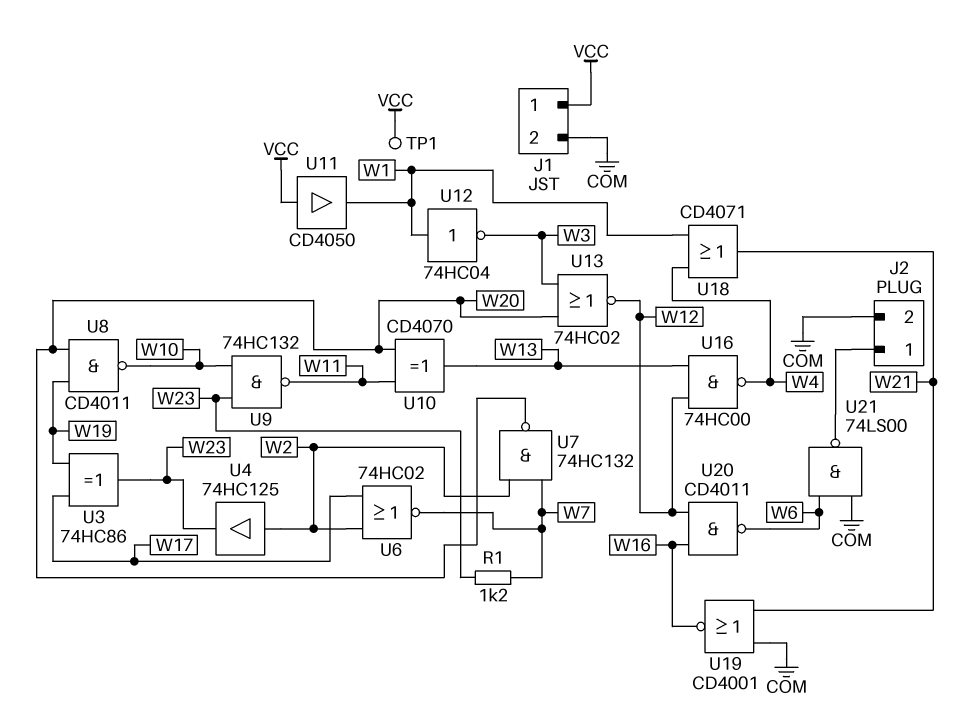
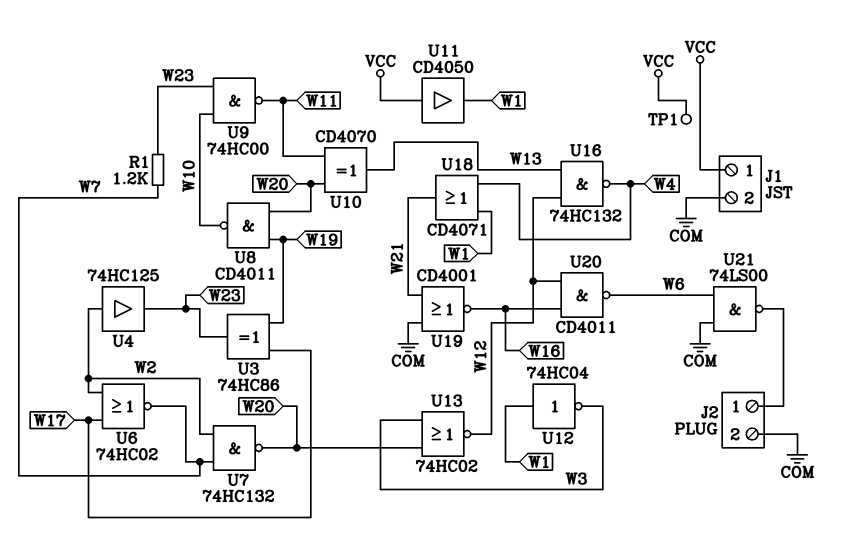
U9: NAND 74HC132 (in W10, in W23, out W11) -> NAND 74HC00 (in W10, in W23, out W11)
U16: NAND 74HC00 (in W12, in W13, out W4) -> NAND 74HC132 (in W12, in W13, out W4)

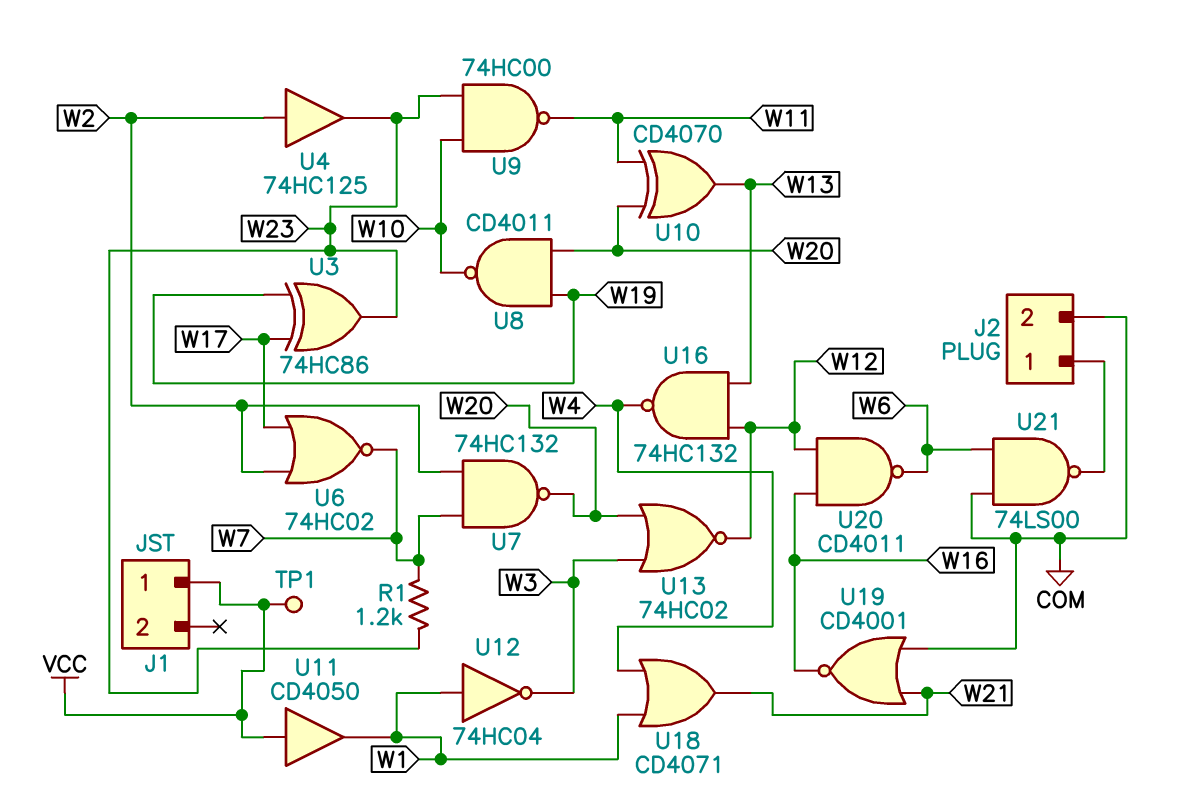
J1 pin 2: COM -> none

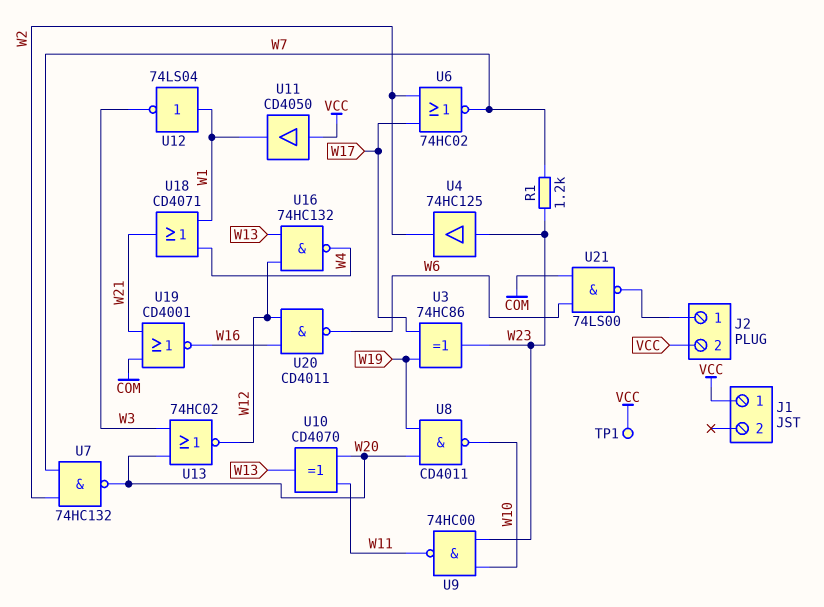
J2 pin 2: COM -> VCC
U4: buffer 74HC125 (in W2, out W23) -> buffer 74HC125 (in W23, out W2)
U12: NOT 74HC04 (in W1, out W3) -> NOT 74LS04 (in W1, out W3)

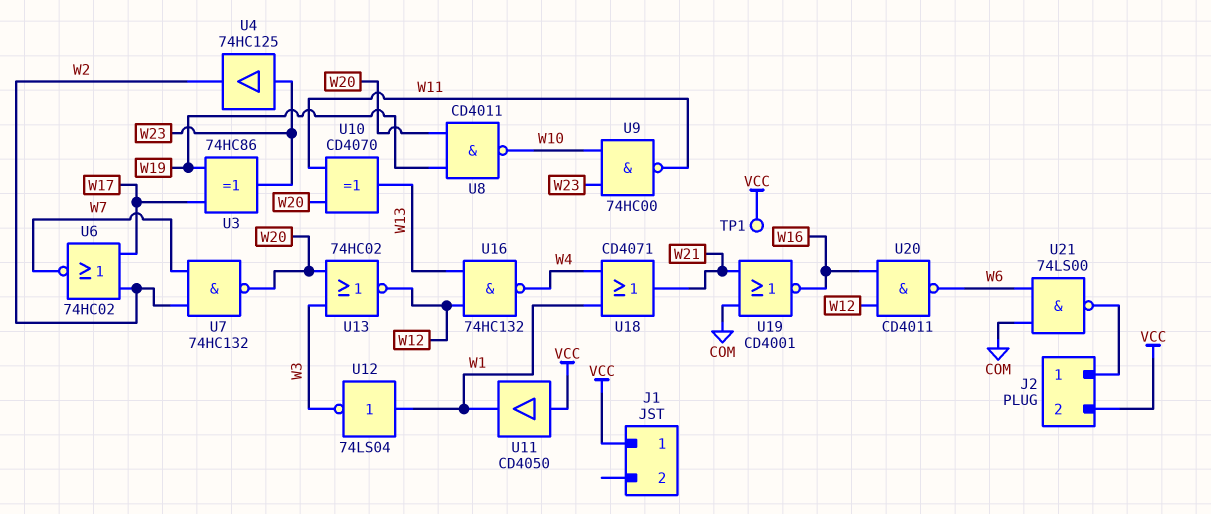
R1: 1.2k (W7, W23) -> none

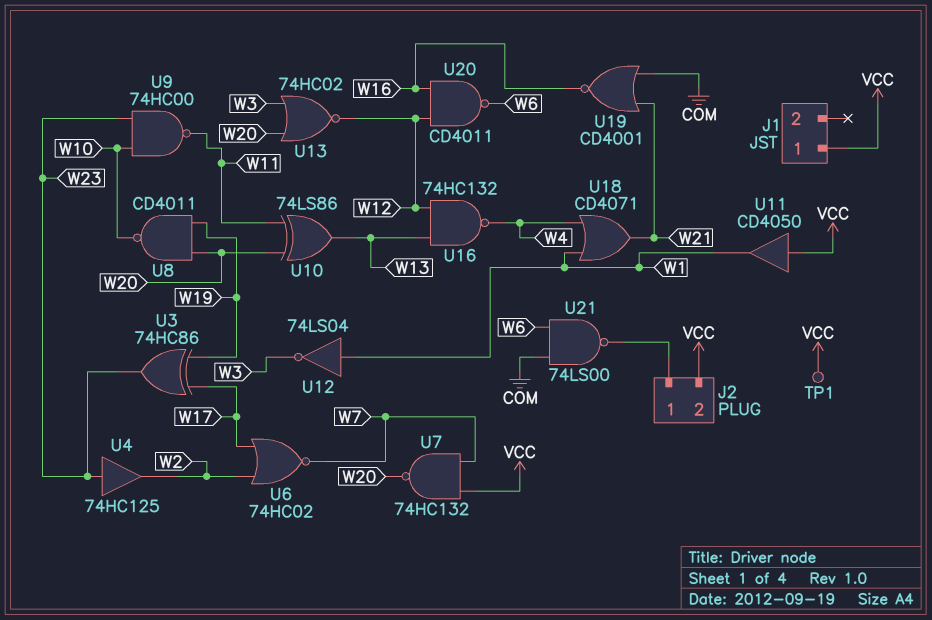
U7: NAND 74HC132 (in W2, in W7, out W20) -> NAND 74HC132 (in VCC, in W7, out W20)
U10: XOR CD4070 (in W11, in W20, out W13) -> XOR 74LS86 (in W11, in W20, out W13)

